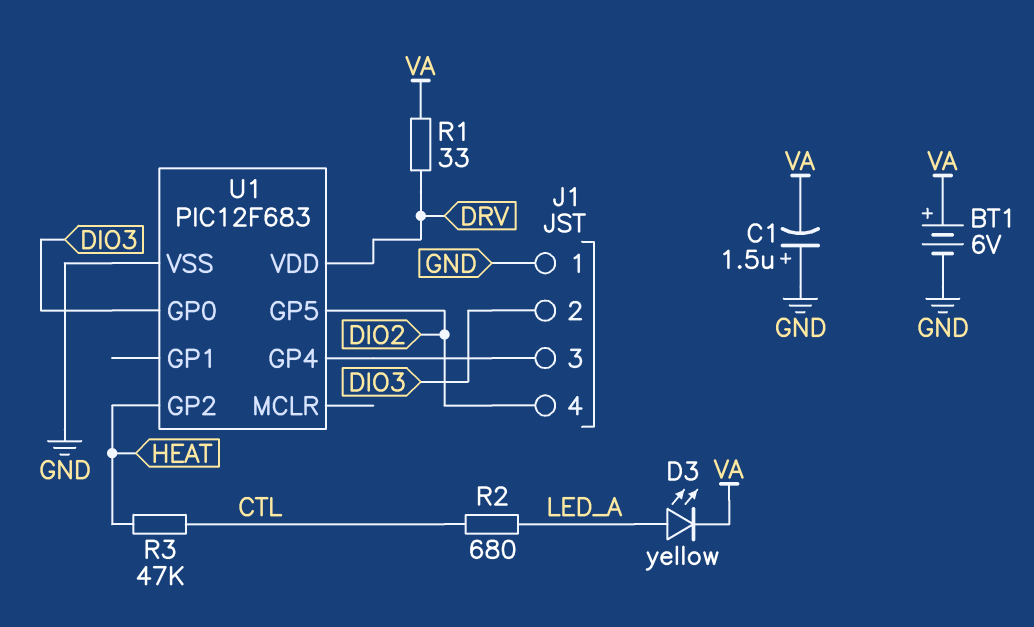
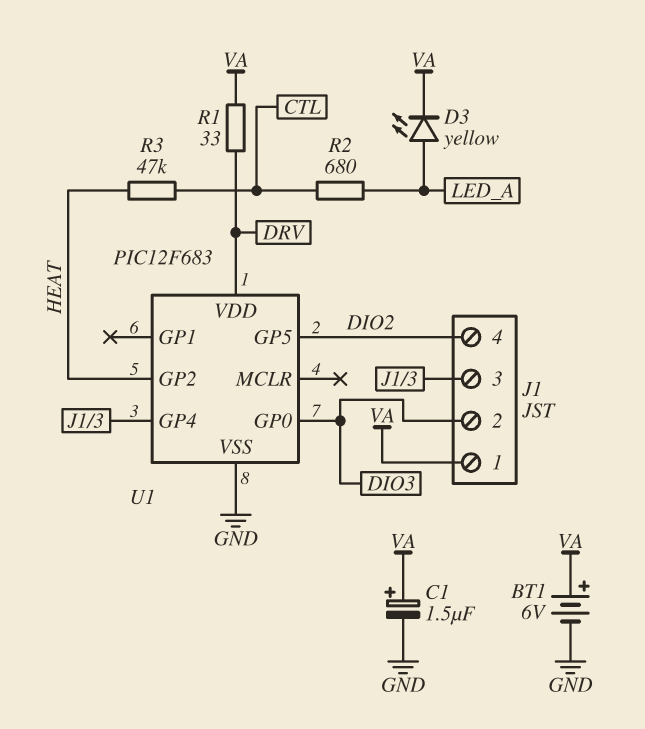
C1: 1.5uF (plus GND, minus VA) -> 1.5uF (plus VA, minus GND)
J1 pin 1: GND -> VA

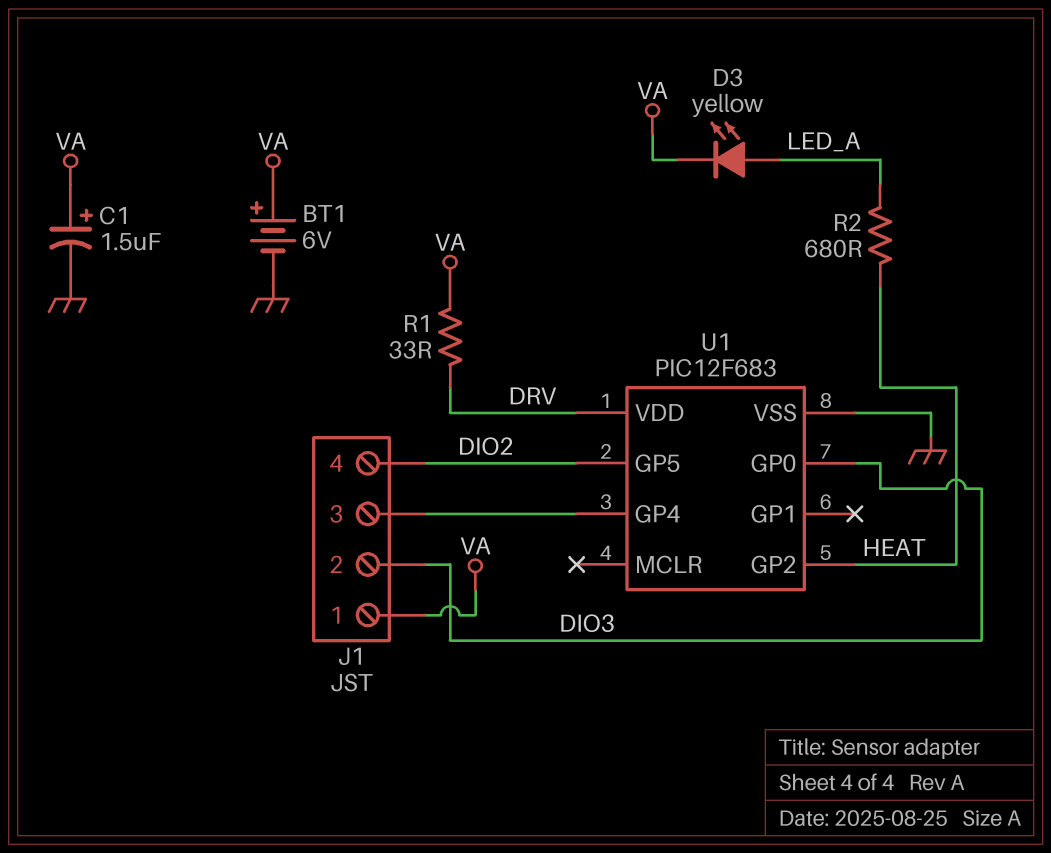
R2: 680 (CTL, LED_A) -> 680 (HEAT, LED_A)
R3: 47k (CTL, HEAT) -> none

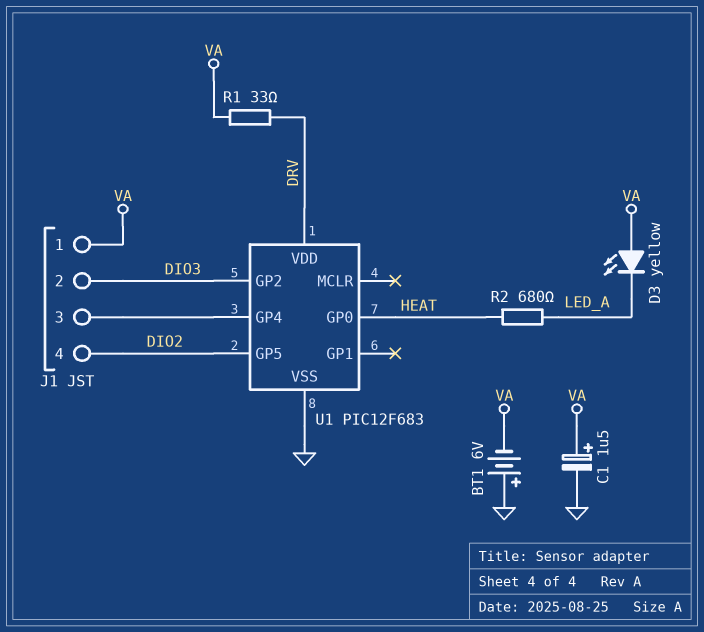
BT1: 6V (plus VA, minus GND) -> 6V (plus GND, minus VA)
D3: LED yellow (A LED_A, K VA) -> LED yellow (A VA, K LED_A)
U1 pin GP0: DIO3 -> HEAT
U1 pin GP2: HEAT -> DIO3

